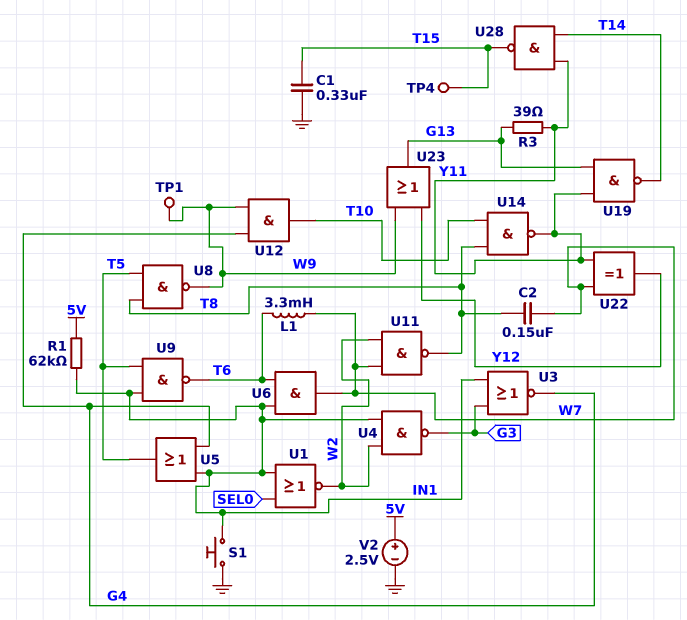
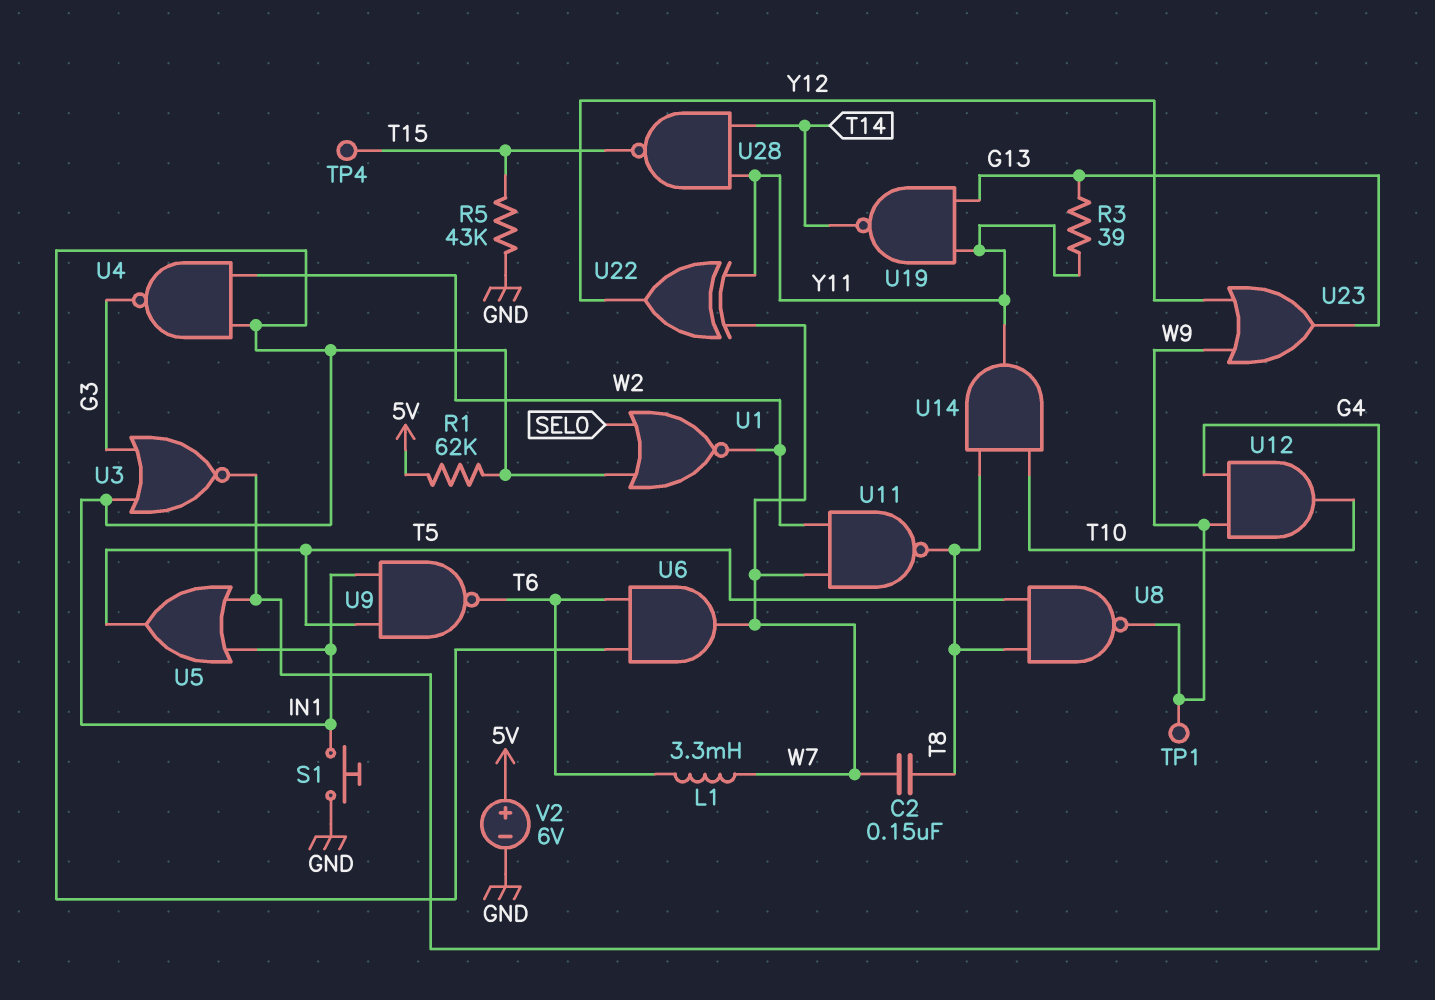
C1: 330nF (GND, T15) -> none
R5: none -> 43k (GND, T15)
U14: NAND (in T8, in T10, out Y11) -> AND (in T8, in T10, out Y11)
V2: 2.5V (plus 5V, minus GND) -> 6V (plus 5V, minus GND)

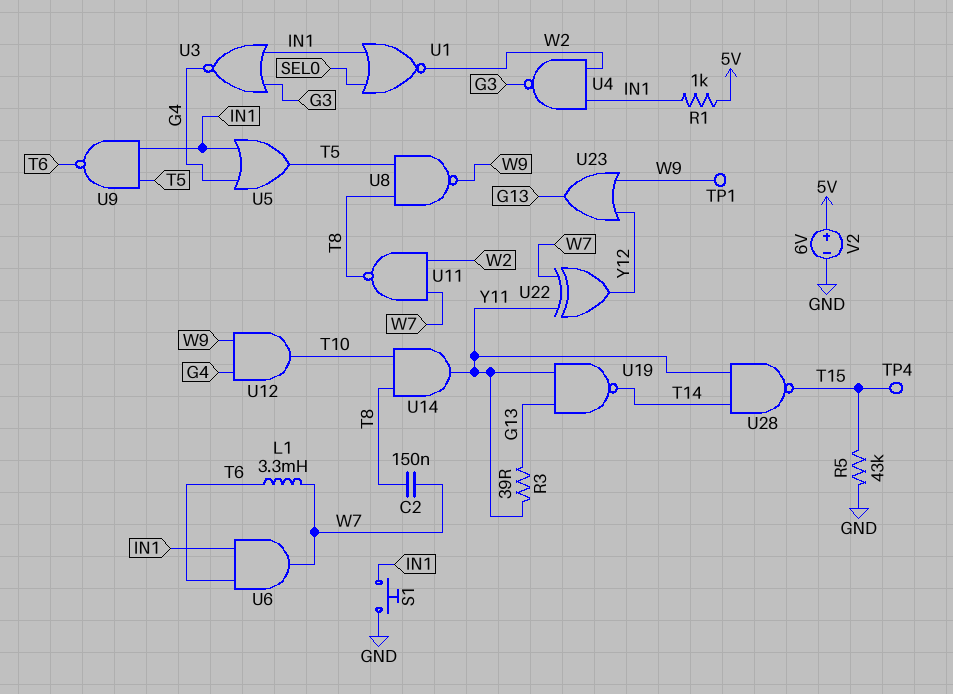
R1: 62k (5V, IN1) -> 1k (5V, IN1)

